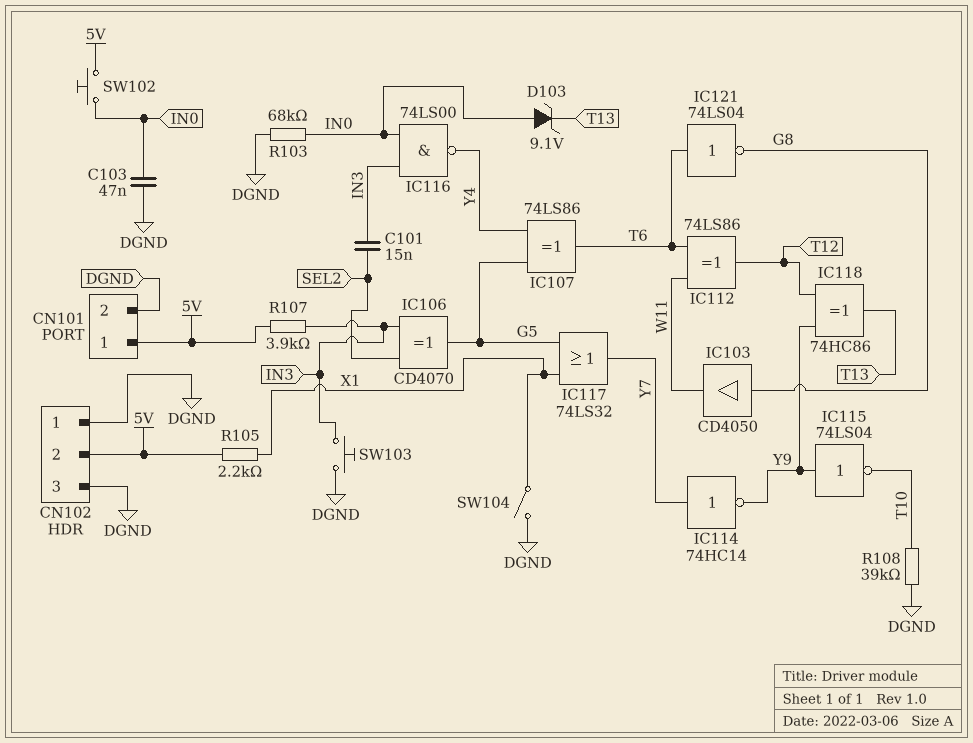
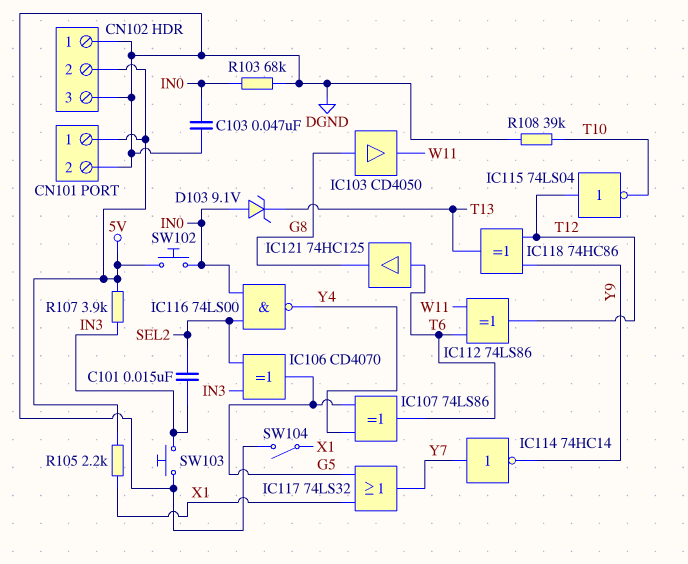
IC115: NOT 74LS04 (in Y9, out T10) -> NOT 74LS04 (in T12, out T10)
IC116: NAND 74LS00 (in IN0, in IN3, out Y4) -> NAND 74LS00 (in IN0, in SEL2, out Y4)
IC121: NOT 74LS04 (in T6, out G8) -> buffer 74HC125 (in T6, out G8)

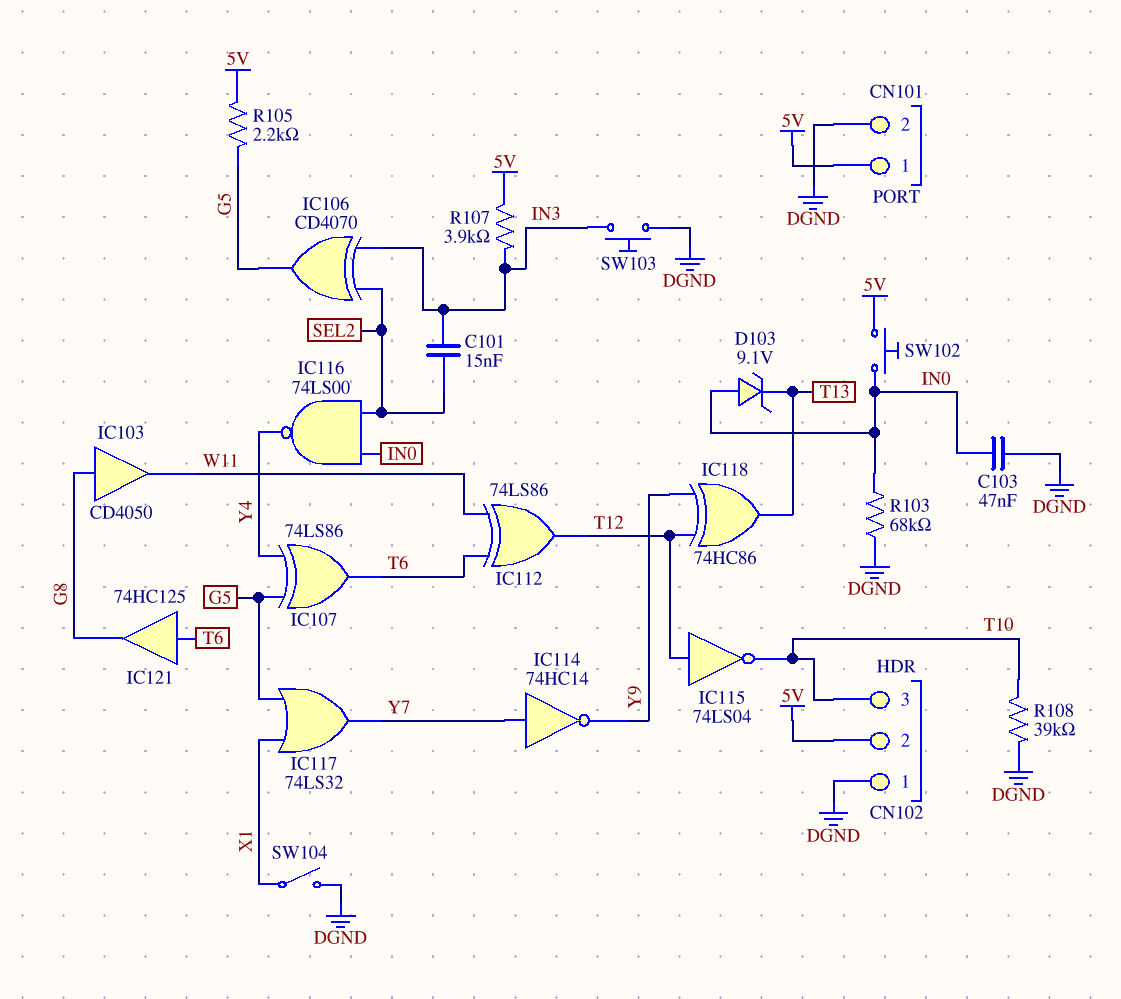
CN102 pin 3: DGND -> T10
R105: 2.2k (5V, X1) -> 2.2k (5V, G5)

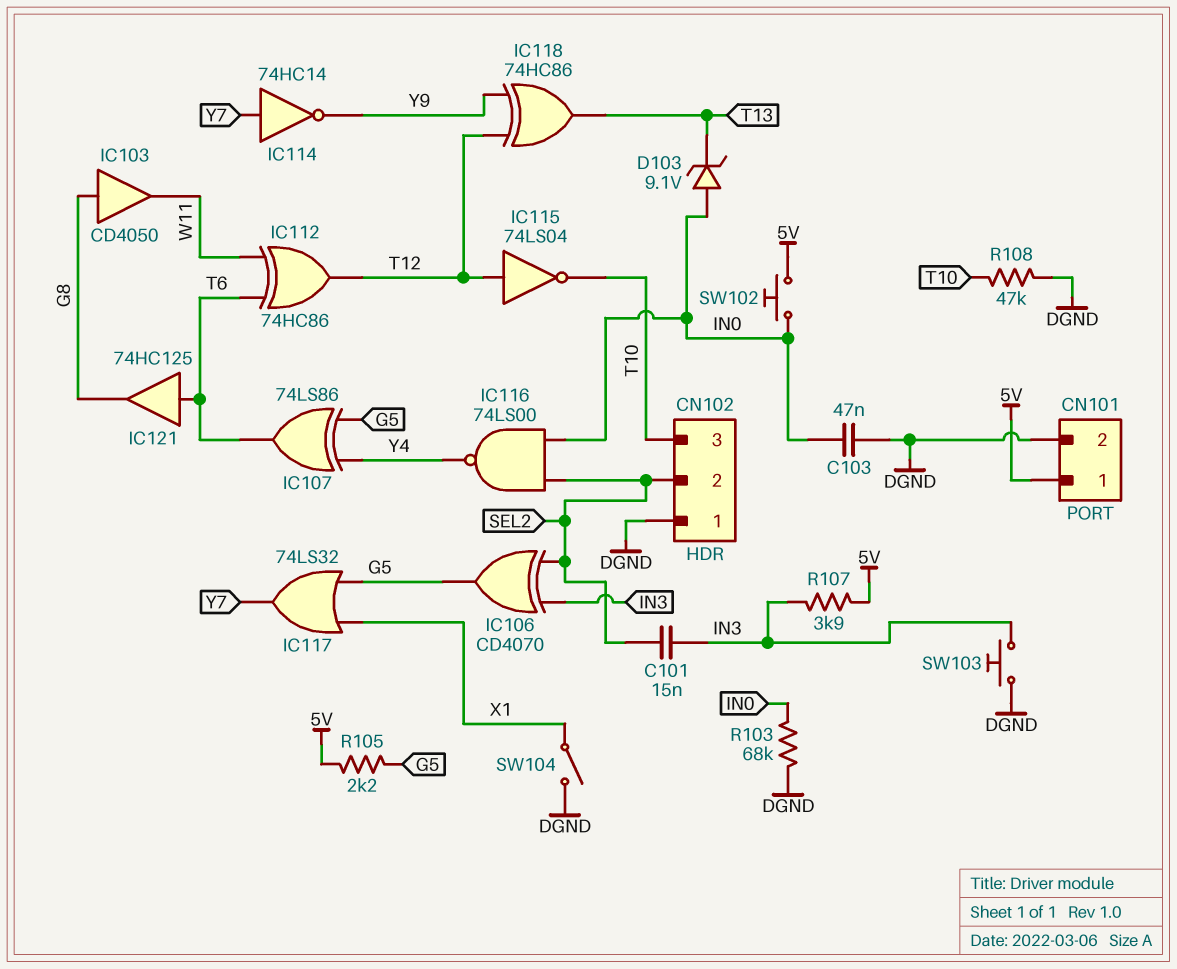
CN102 pin 2: 5V -> SEL2
IC112: XOR 74LS86 (in T6, in W11, out T12) -> XOR 74HC86 (in T6, in W11, out T12)
R108: 39k (DGND, T10) -> 47k (DGND, T10)

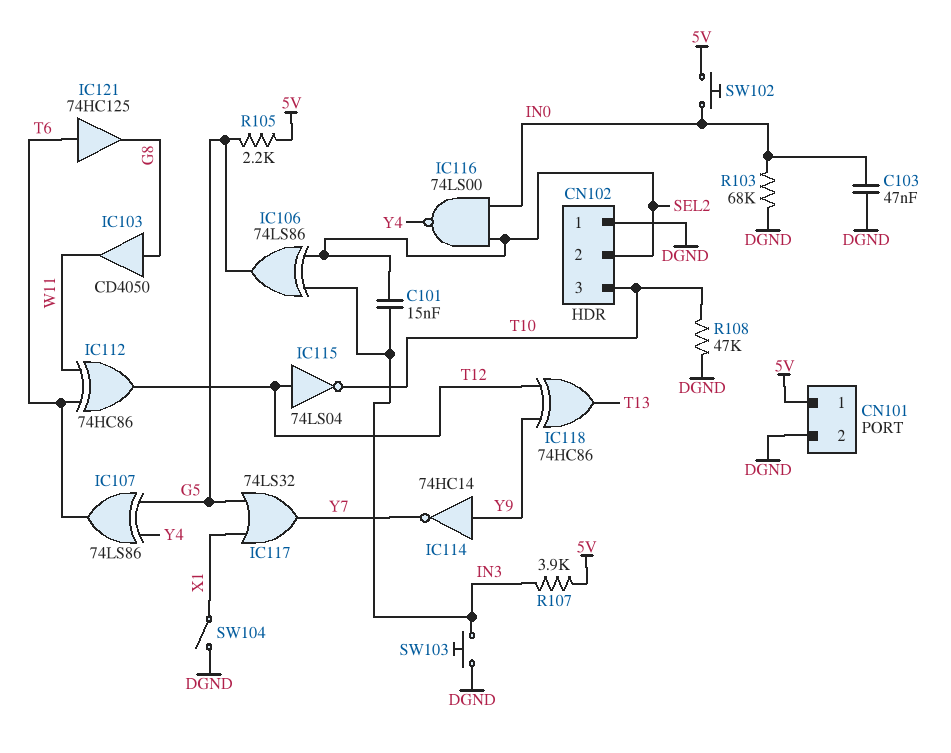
D103: zener 9.1V (A IN0, K T13) -> none
IC106: XOR CD4070 (in IN3, in SEL2, out G5) -> XOR 74LS86 (in IN3, in SEL2, out G5)
IC114: NOT 74HC14 (in Y7, out Y9) -> NOT 74HC14 (in Y9, out Y7)

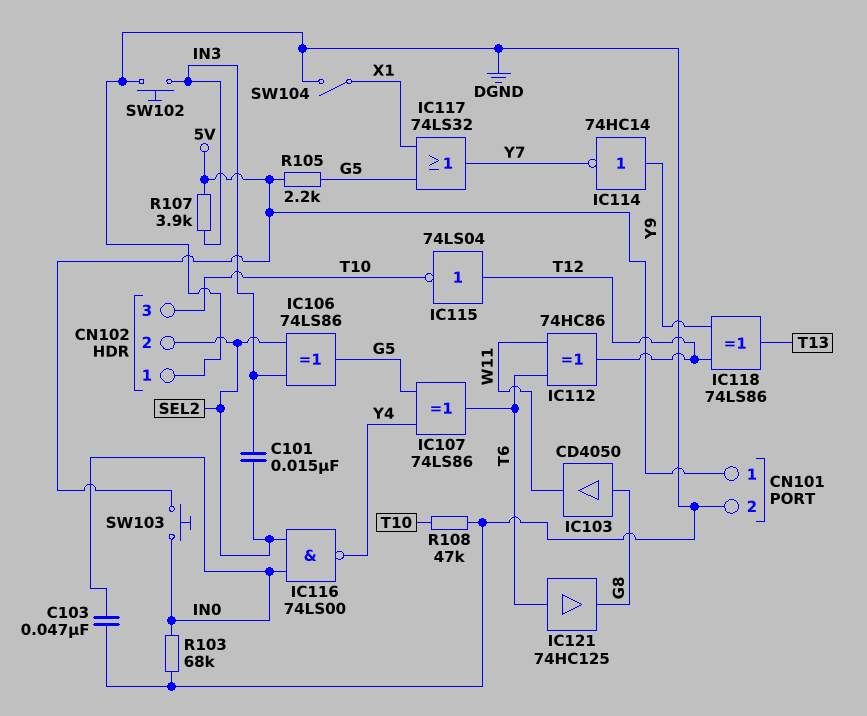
IC118: XOR 74HC86 (in T12, in Y9, out T13) -> XOR 74LS86 (in T12, in Y9, out T13)
SW102: button (5V, IN0) -> button (DGND, IN3)
SW103: button (DGND, IN3) -> button (5V, IN0)

